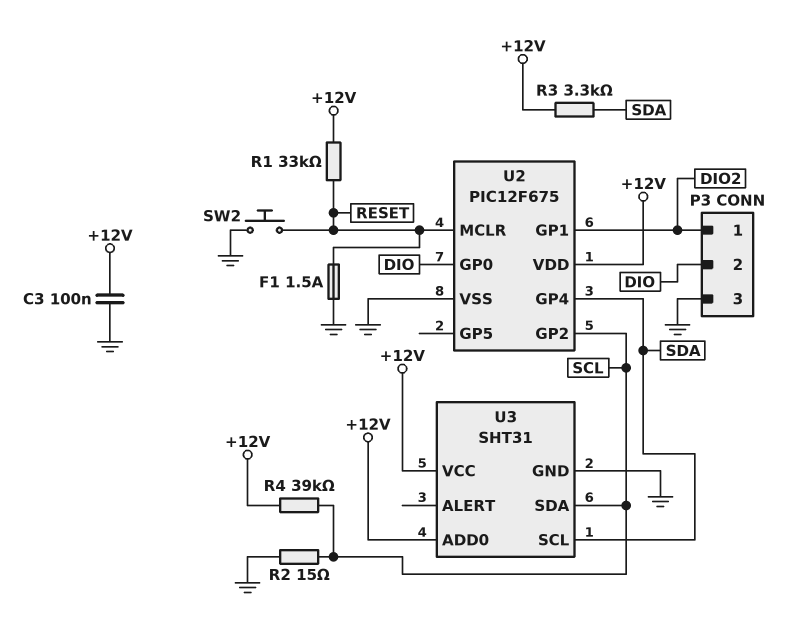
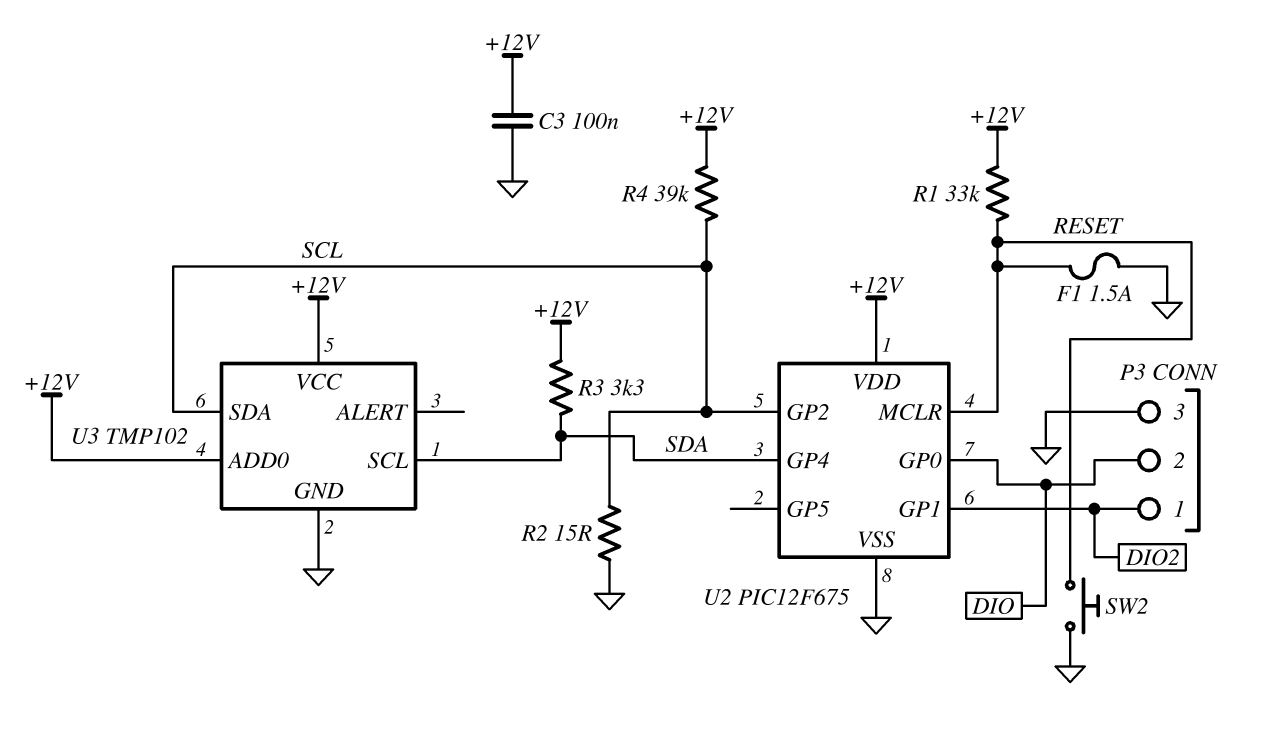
U3: SHT31 -> TMP102

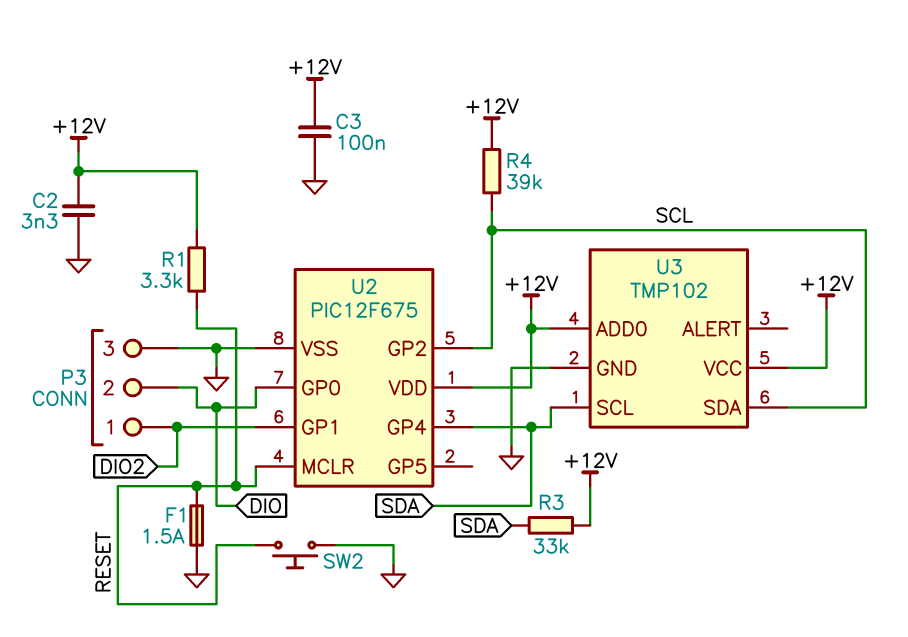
C2: none -> 3.3nF (+12V, GND)
R1: 33k (+12V, RESET) -> 3.3k (+12V, RESET)
R2: 15 (GND, SCL) -> none
R3: 3.3k (+12V, SDA) -> 33k (+12V, SDA)

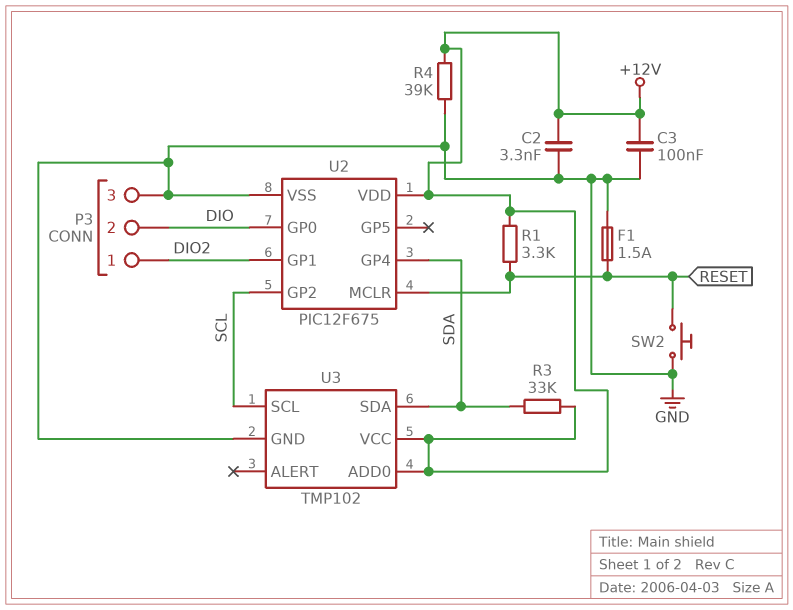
R4: 39k (+12V, SCL) -> 39k (+12V, GND)
U3 pin SCL: SDA -> SCL
U3 pin SDA: SCL -> SDA

